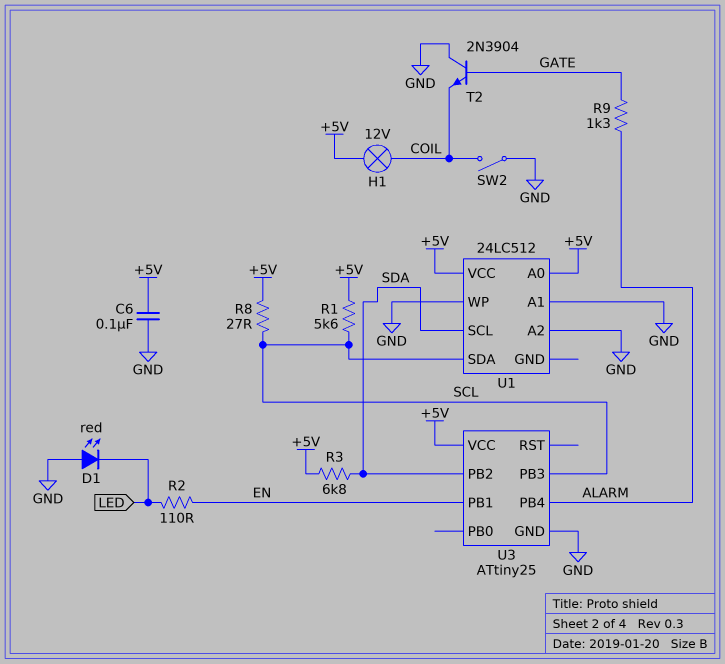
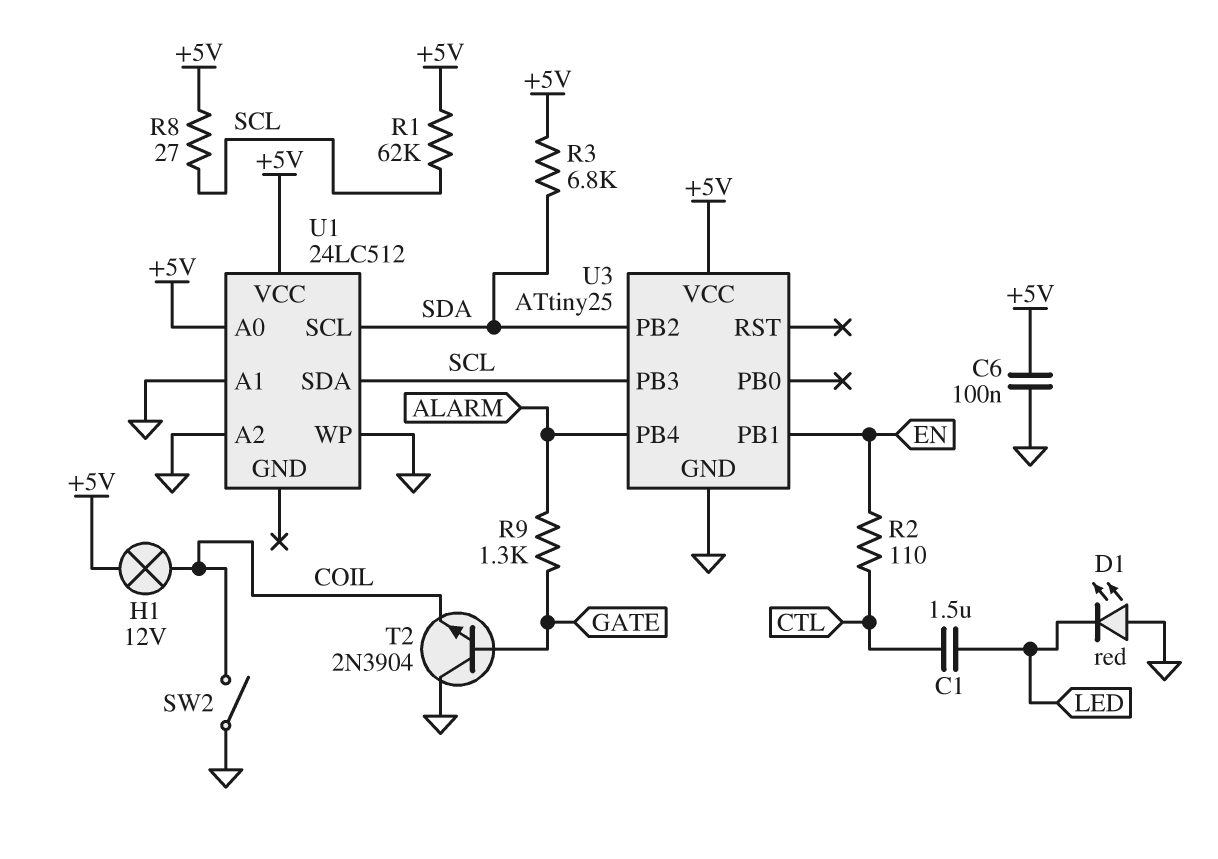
C1: none -> 1.5uF (CTL, LED)
R1: 5.6k (+5V, SCL) -> 62k (+5V, SCL)
R2: 110 (EN, LED) -> 110 (CTL, EN)

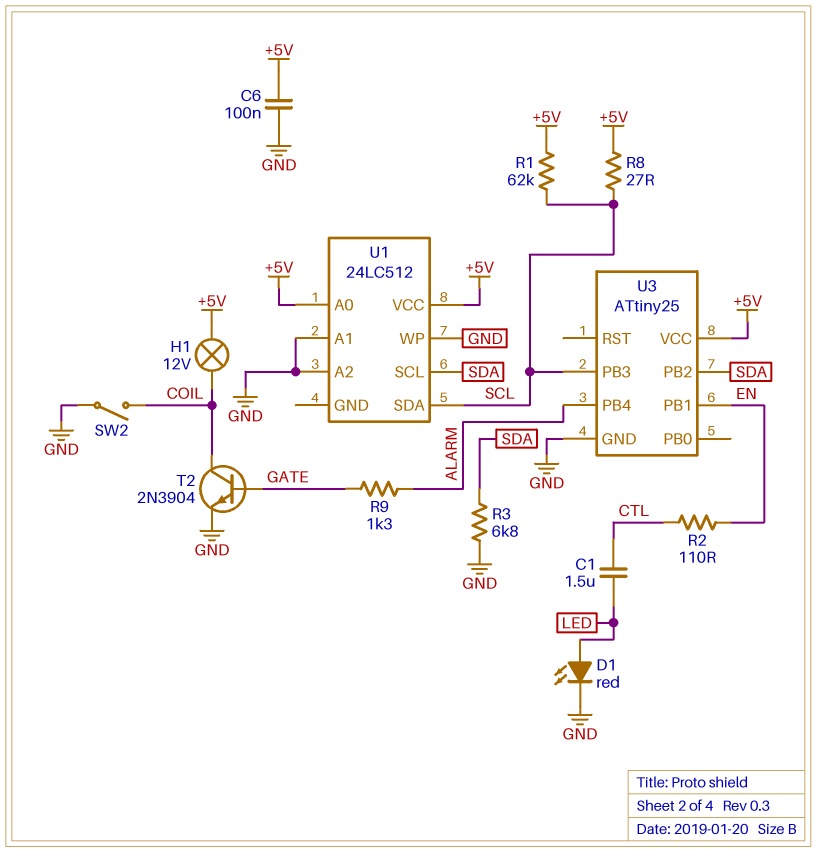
D1: LED red (A GND, K LED) -> LED red (A LED, K GND)
R3: 6.8k (+5V, SDA) -> 6.8k (GND, SDA)
T2: NPN 2N3904 (B GATE, C GND, E COIL) -> NPN 2N3904 (B GATE, C COIL, E GND)

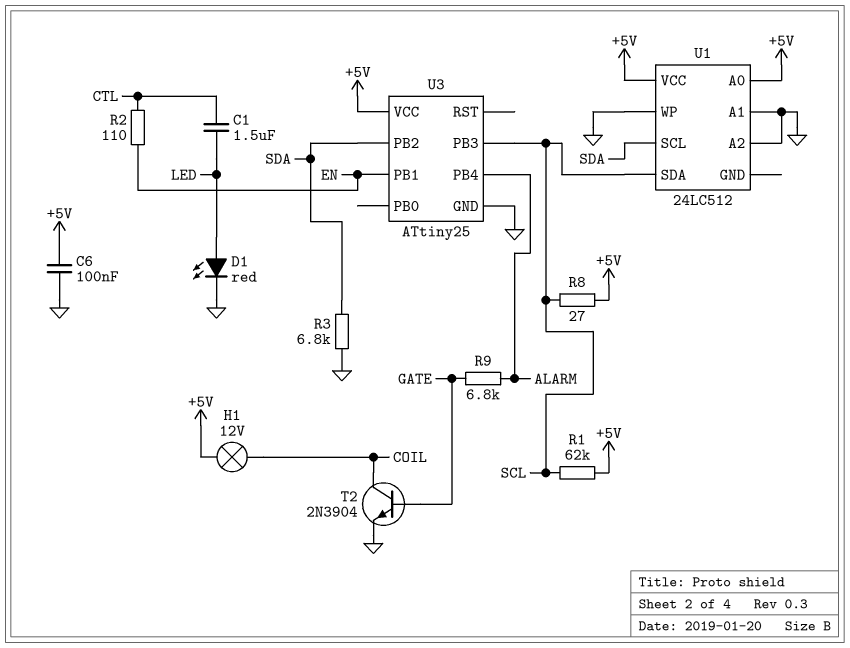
R9: 1.3k (ALARM, GATE) -> 6.8k (ALARM, GATE)
SW2: switch (COIL, GND) -> none

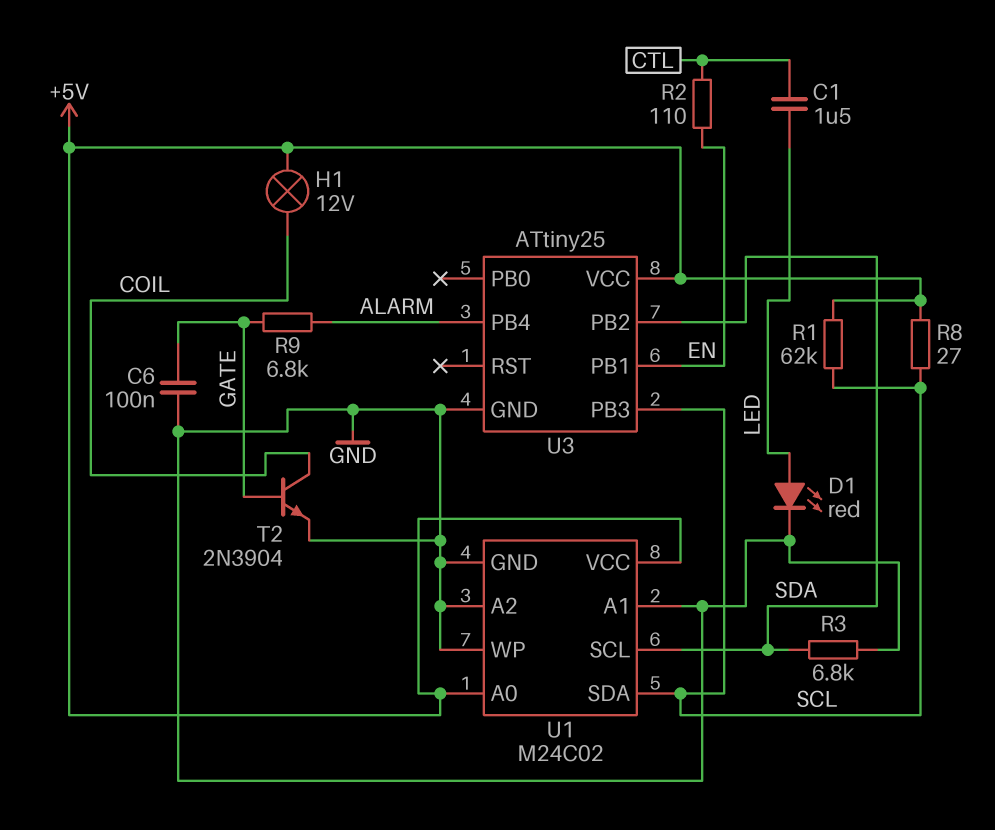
C6: 100nF (+5V, GND) -> 100nF (GATE, GND)
U1: 24LC512 -> M24C02
U1 pin GND: none -> GND

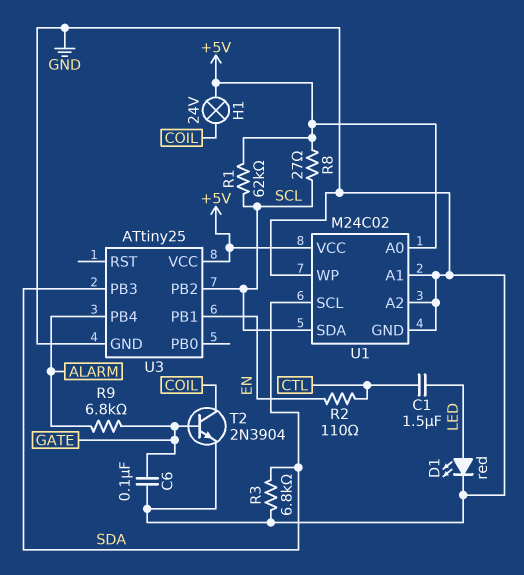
H1: lamp 12V (+5V, COIL) -> lamp 24V (+5V, COIL)
U3 pin PB2: SDA -> SCL
U3 pin PB3: SCL -> SDA

